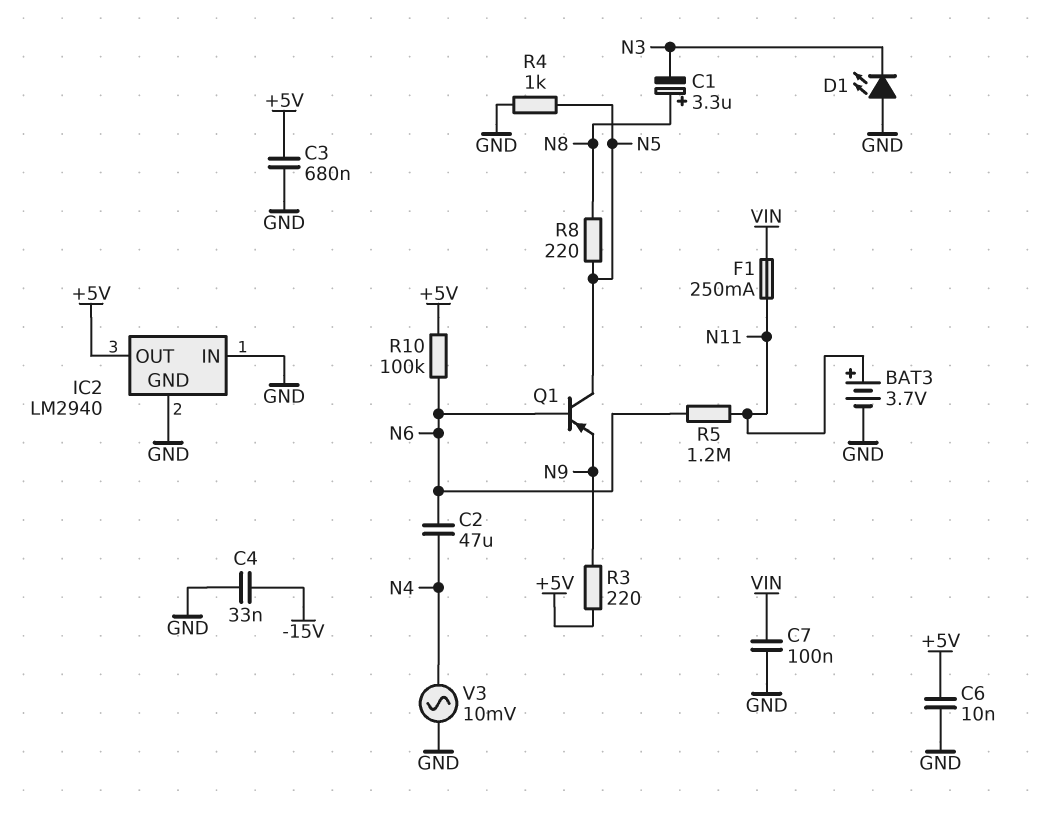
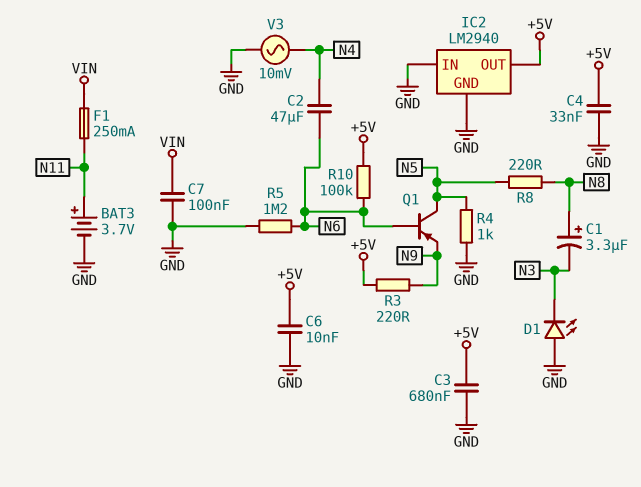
C4: 33nF (-15V, GND) -> 33nF (+5V, GND)
R5: 1.2M (N6, N11) -> 1.2M (GND, N6)

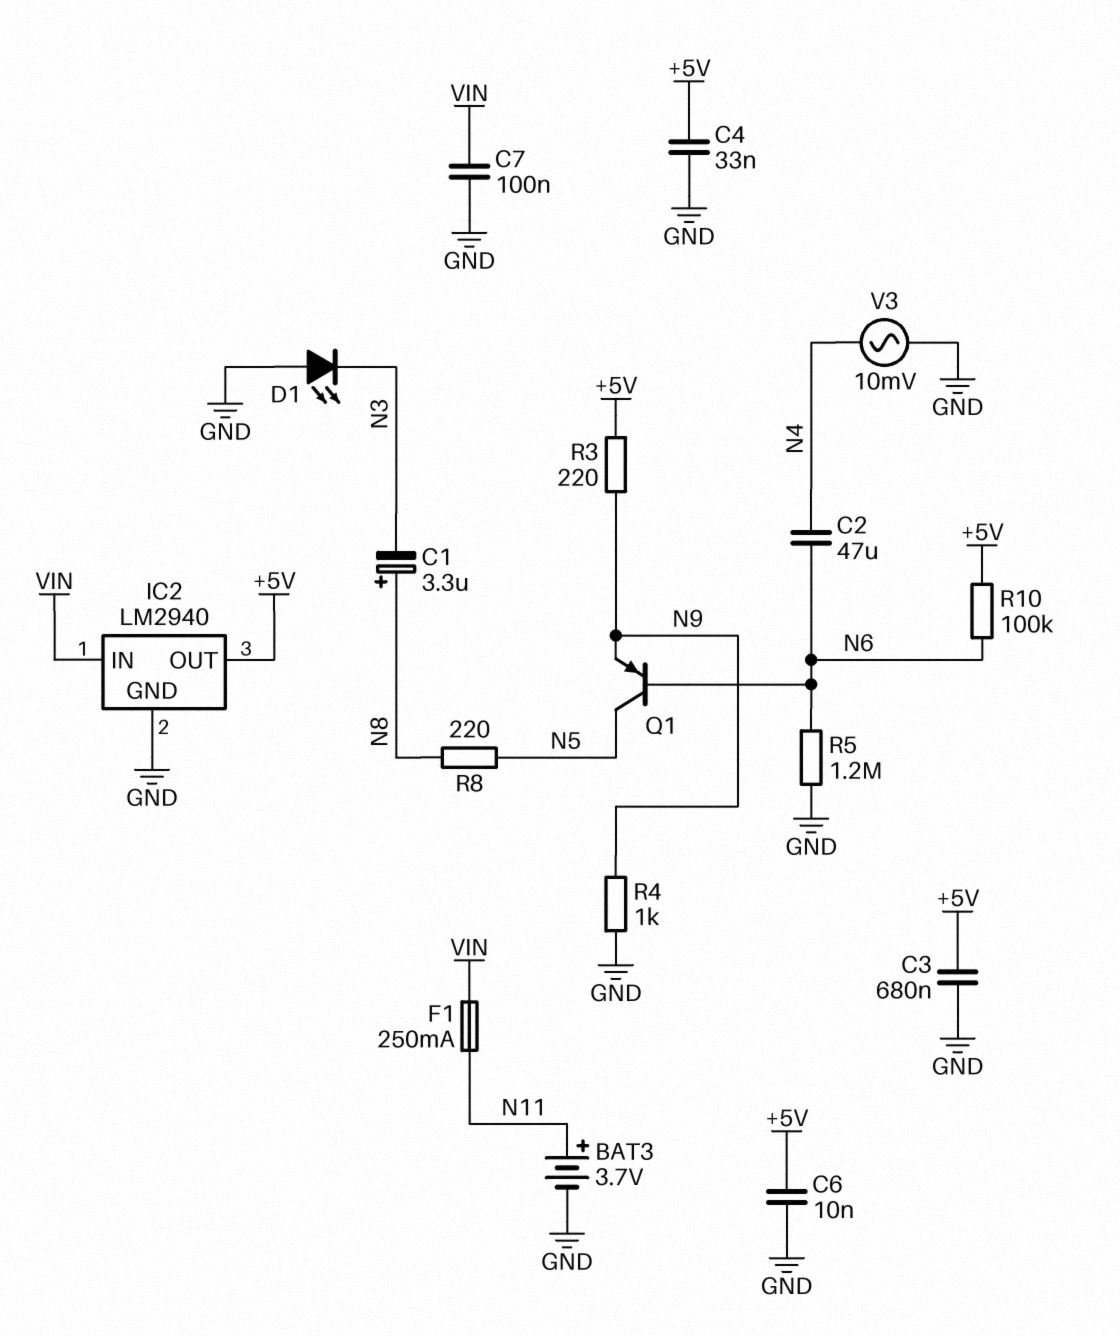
IC2 pin IN: GND -> VIN
R4: 1k (GND, N5) -> 1k (GND, N9)

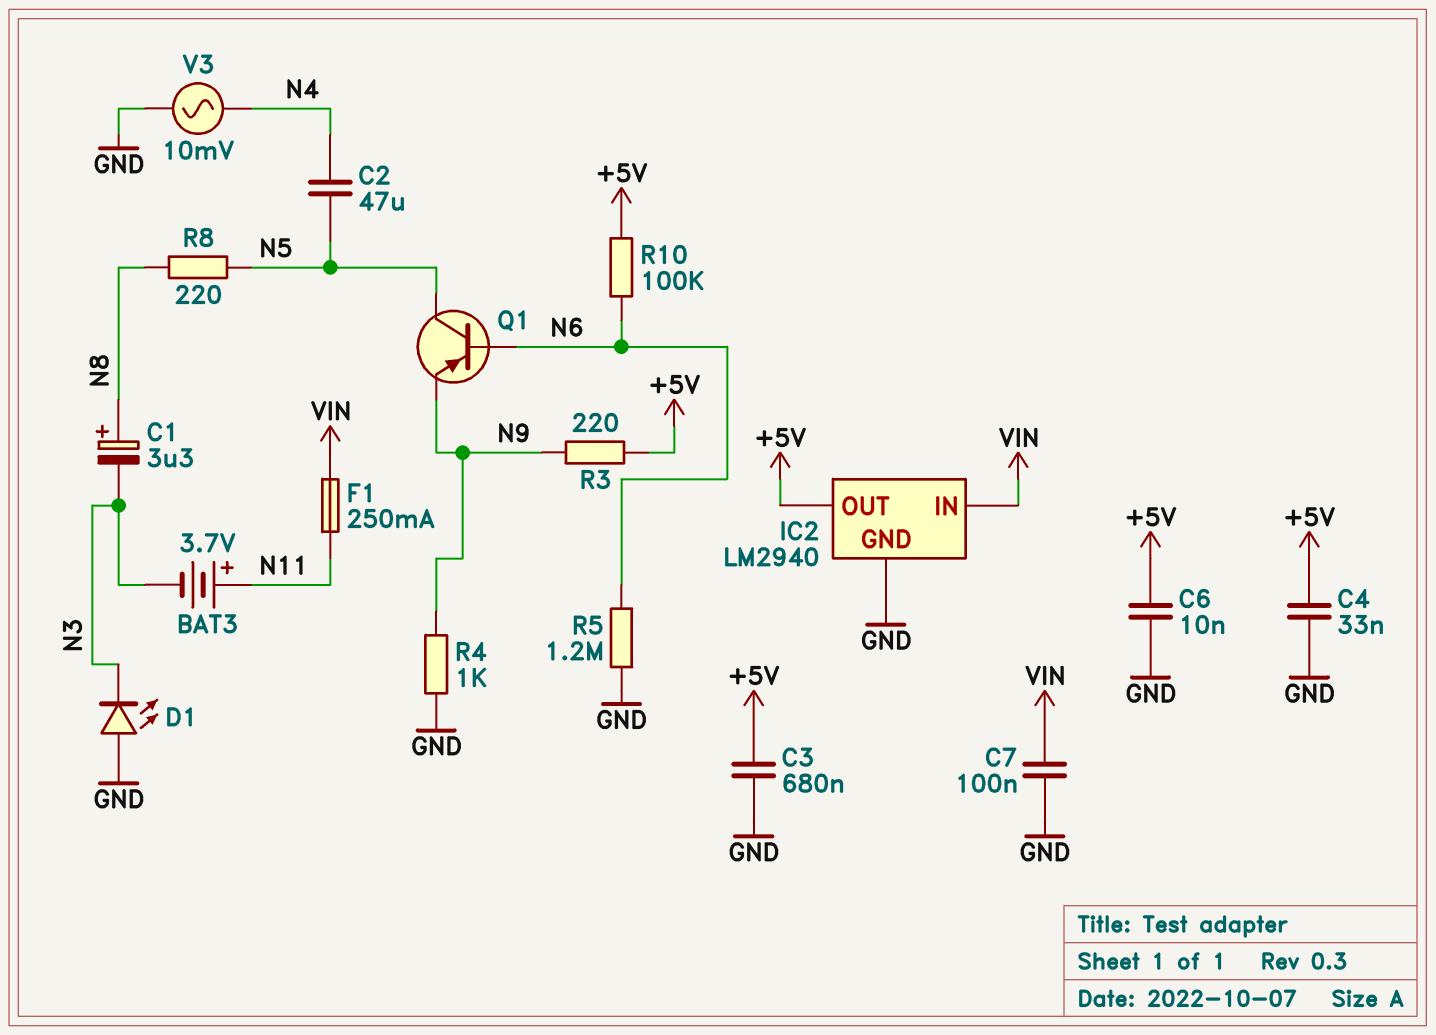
BAT3: 3.7V (plus N11, minus GND) -> 3.7V (plus N11, minus N3)
C2: 47uF (N4, N6) -> 47uF (N4, N5)

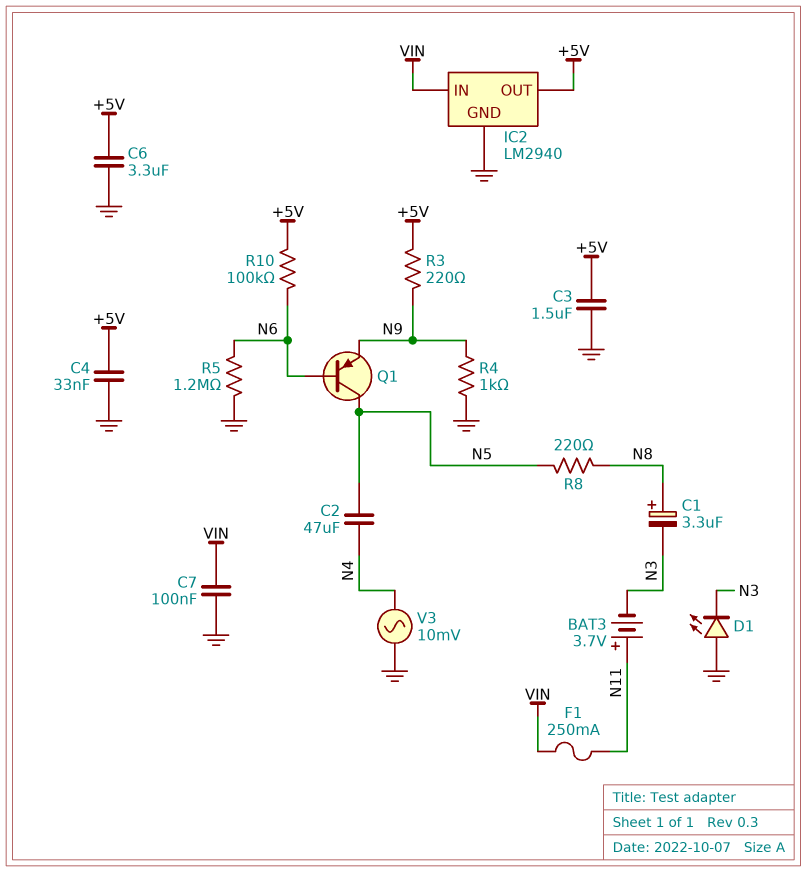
C3: 680nF (+5V, GND) -> 1.5uF (+5V, GND)
C6: 10nF (+5V, GND) -> 3.3uF (+5V, GND)

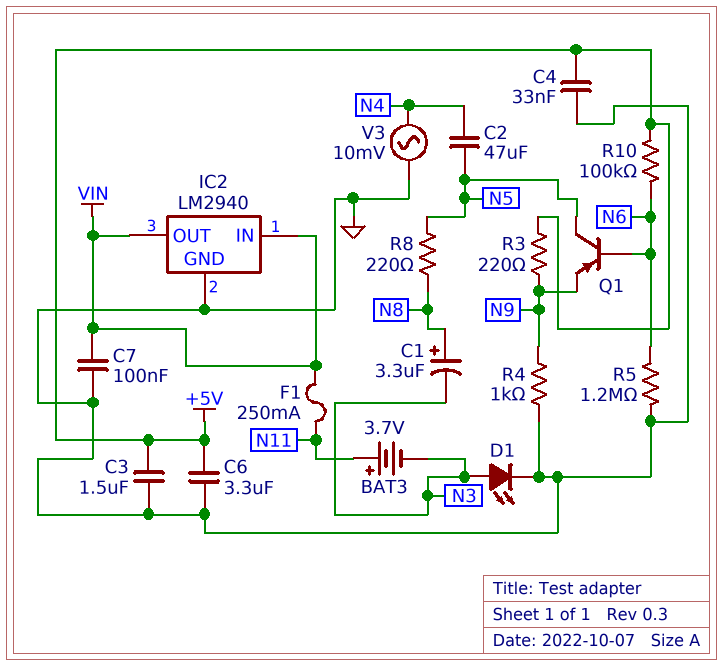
D1: LED (A GND, K N3) -> LED (A N3, K GND)
IC2 pin OUT: +5V -> VIN

